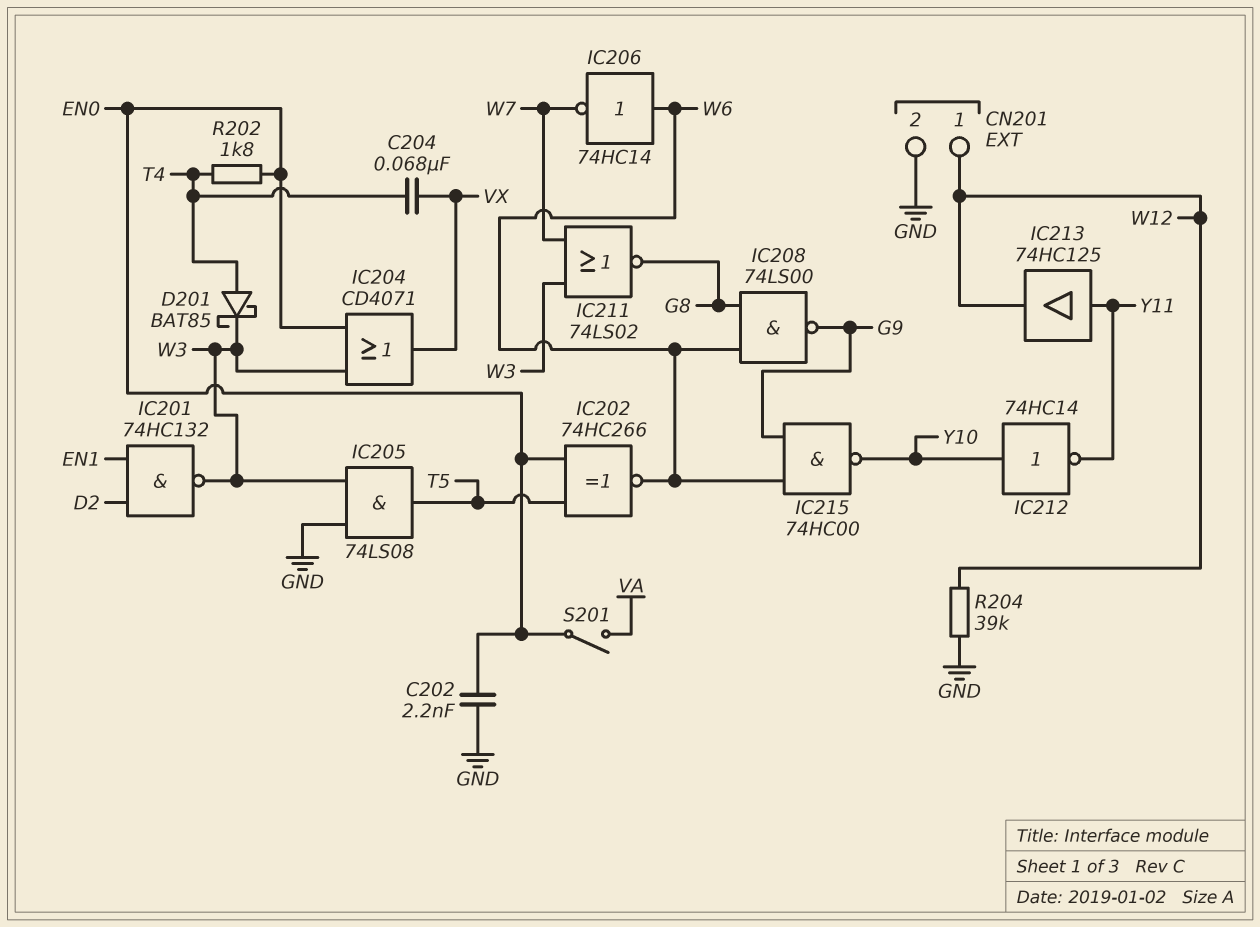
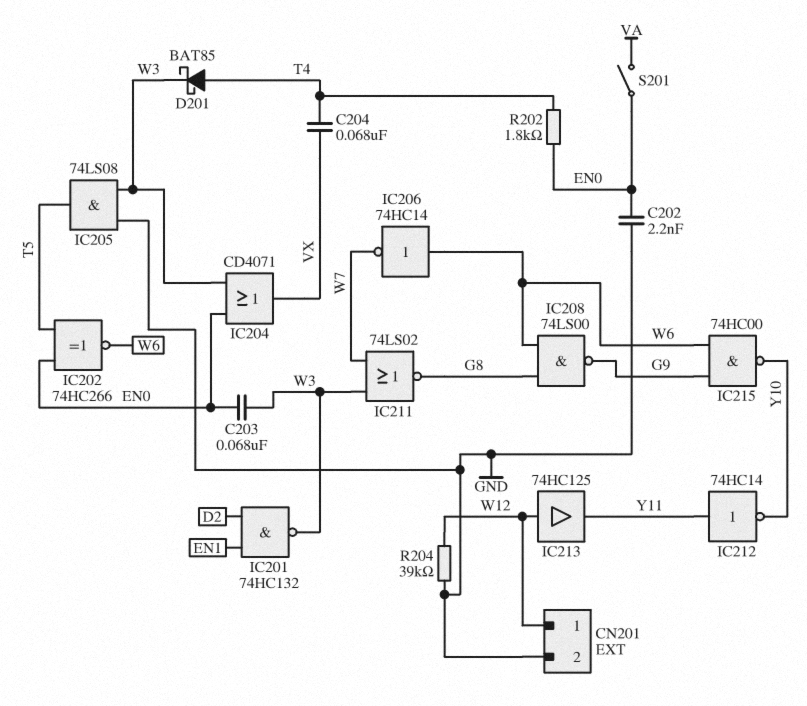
C203: none -> 68nF (EN0, W3)
IC212: NOT 74HC14 (in Y10, out Y11) -> NOT 74HC14 (in Y11, out Y10)
IC213: buffer 74HC125 (in Y11, out W12) -> buffer 74HC125 (in W12, out Y11)

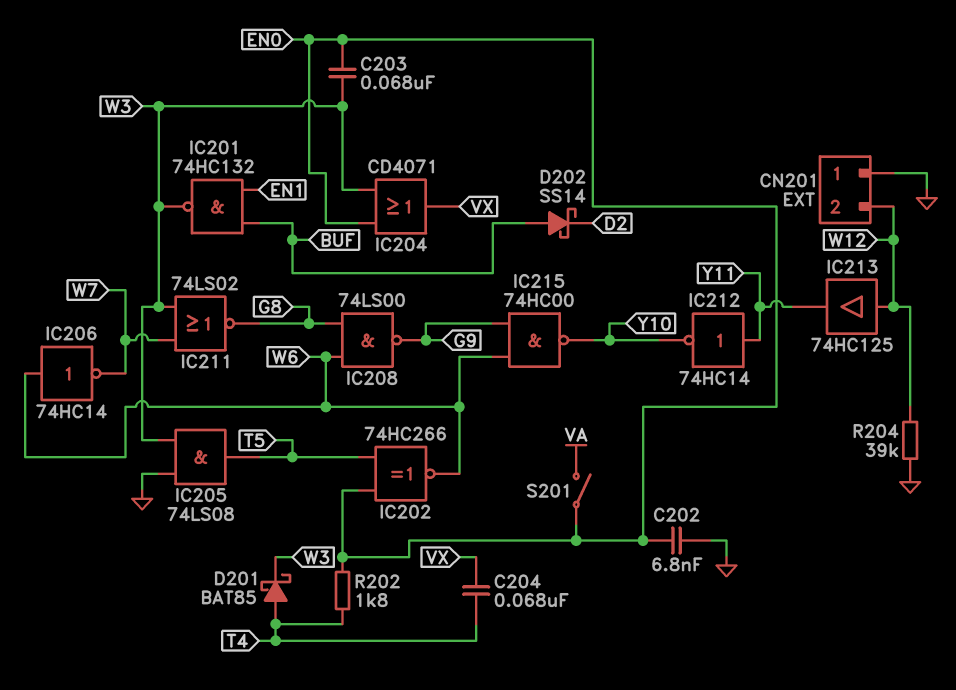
C202: 2.2nF (EN0, GND) -> 6.8nF (EN0, GND)
CN201 pin 1: W12 -> GND
CN201 pin 2: GND -> W12
D202: none -> schottky SS14 (A BUF, K D2)
IC201: NAND 74HC132 (in D2, in EN1, out W3) -> NAND 74HC132 (in BUF, in EN1, out W3)

